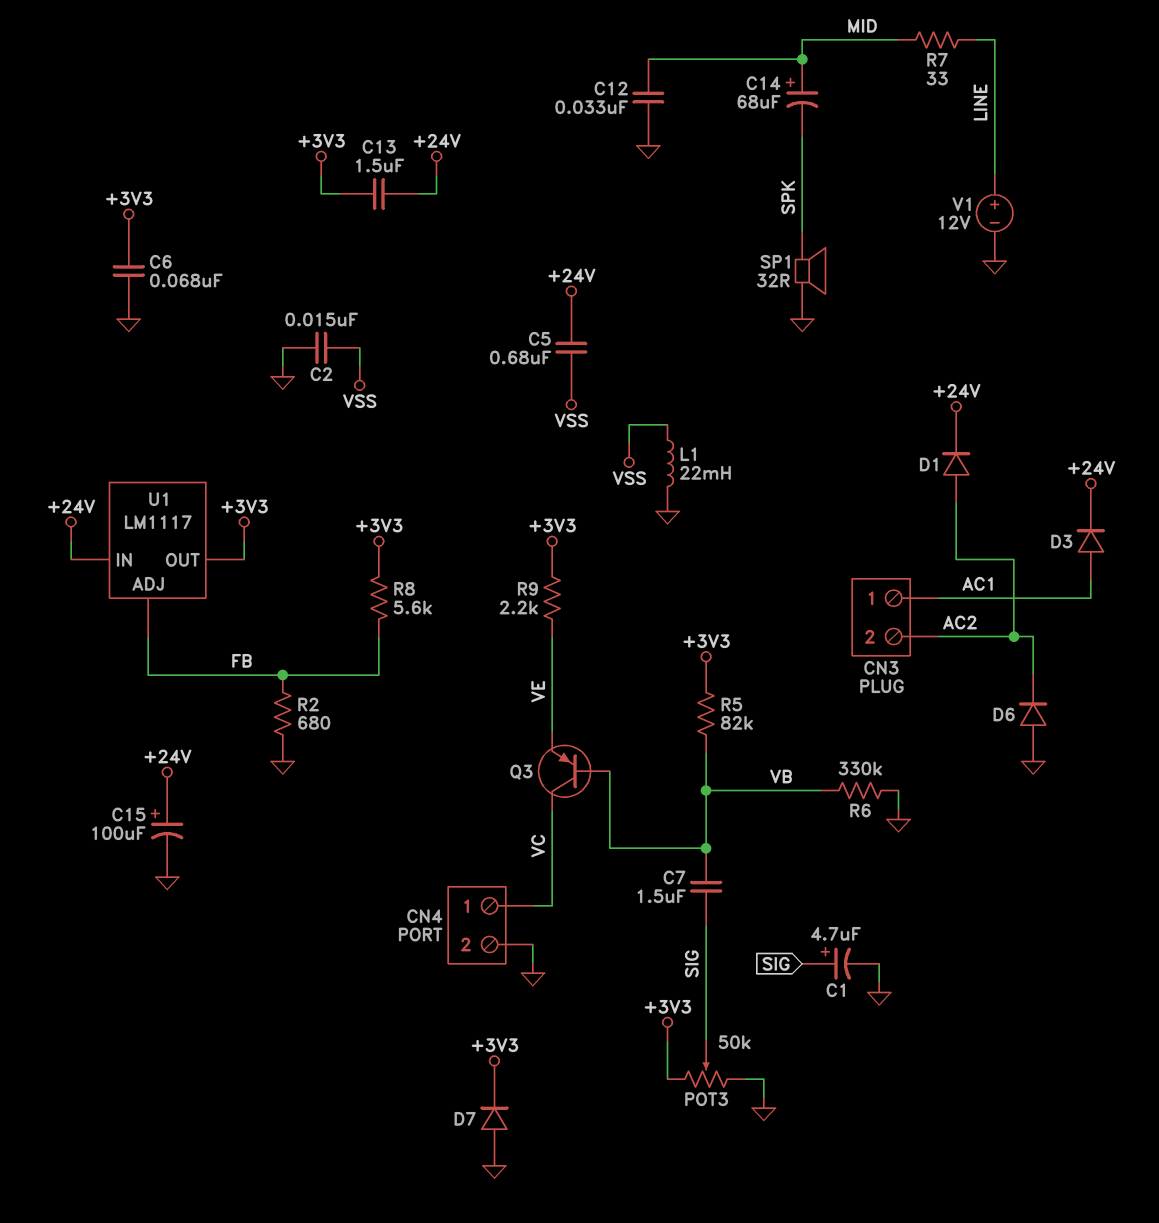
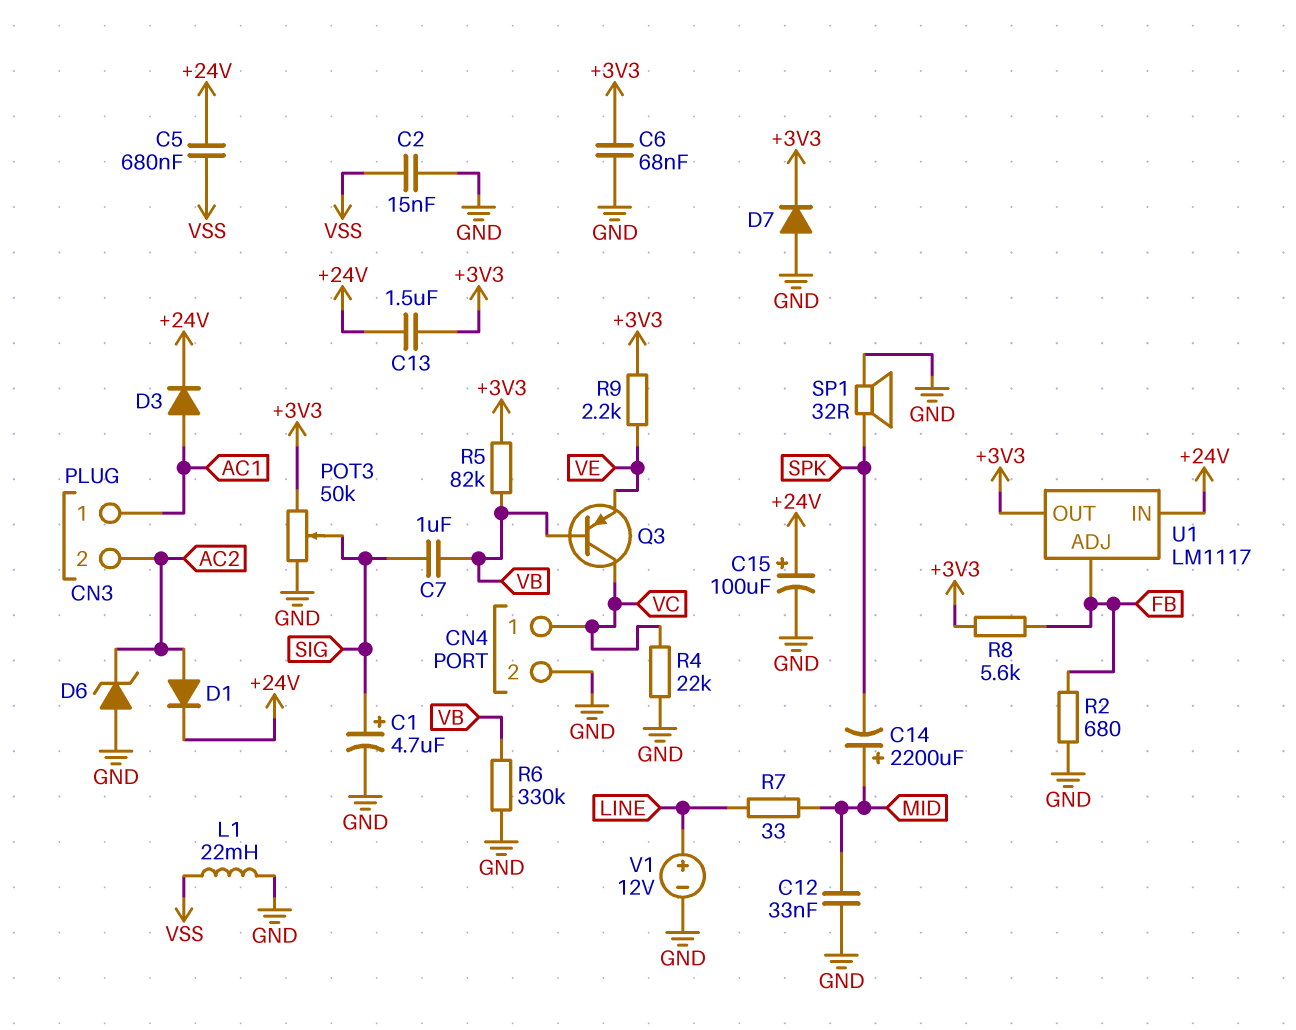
C7: 1.5uF (SIG, VB) -> 1uF (SIG, VB)
C14: 68uF (plus MID, minus SPK) -> 2200uF (plus MID, minus SPK)
D6: diode (A GND, K AC2) -> zener (A GND, K AC2)
R4: none -> 22k (GND, VC)

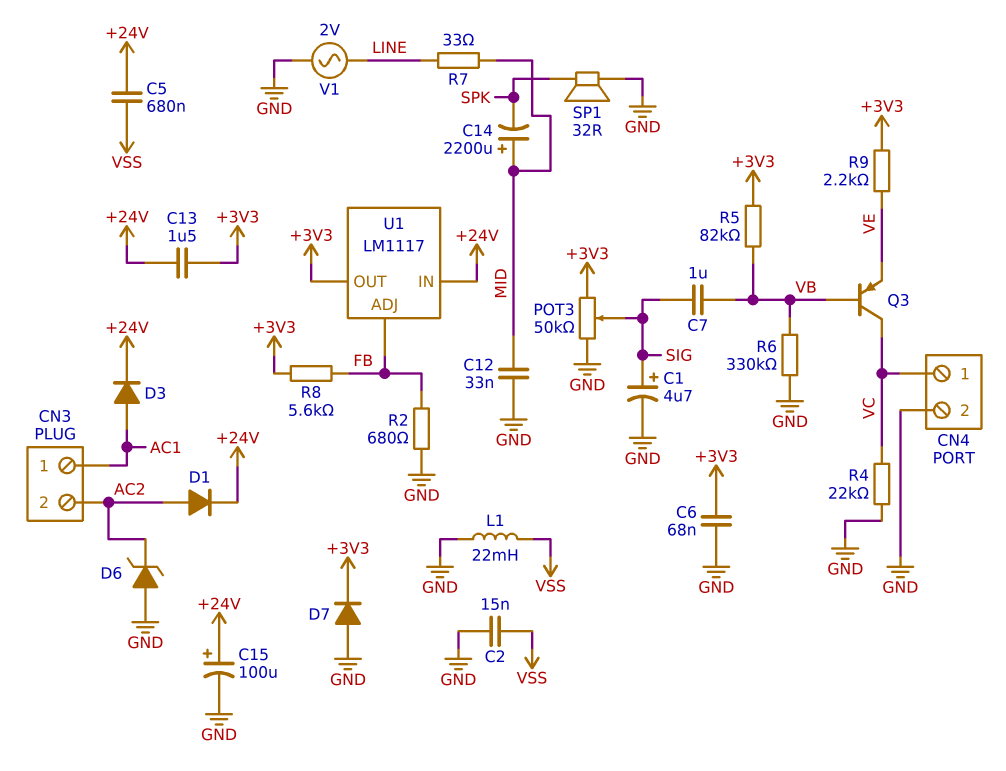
V1: 12V (plus LINE, minus GND) -> AC 2V (GND, LINE)

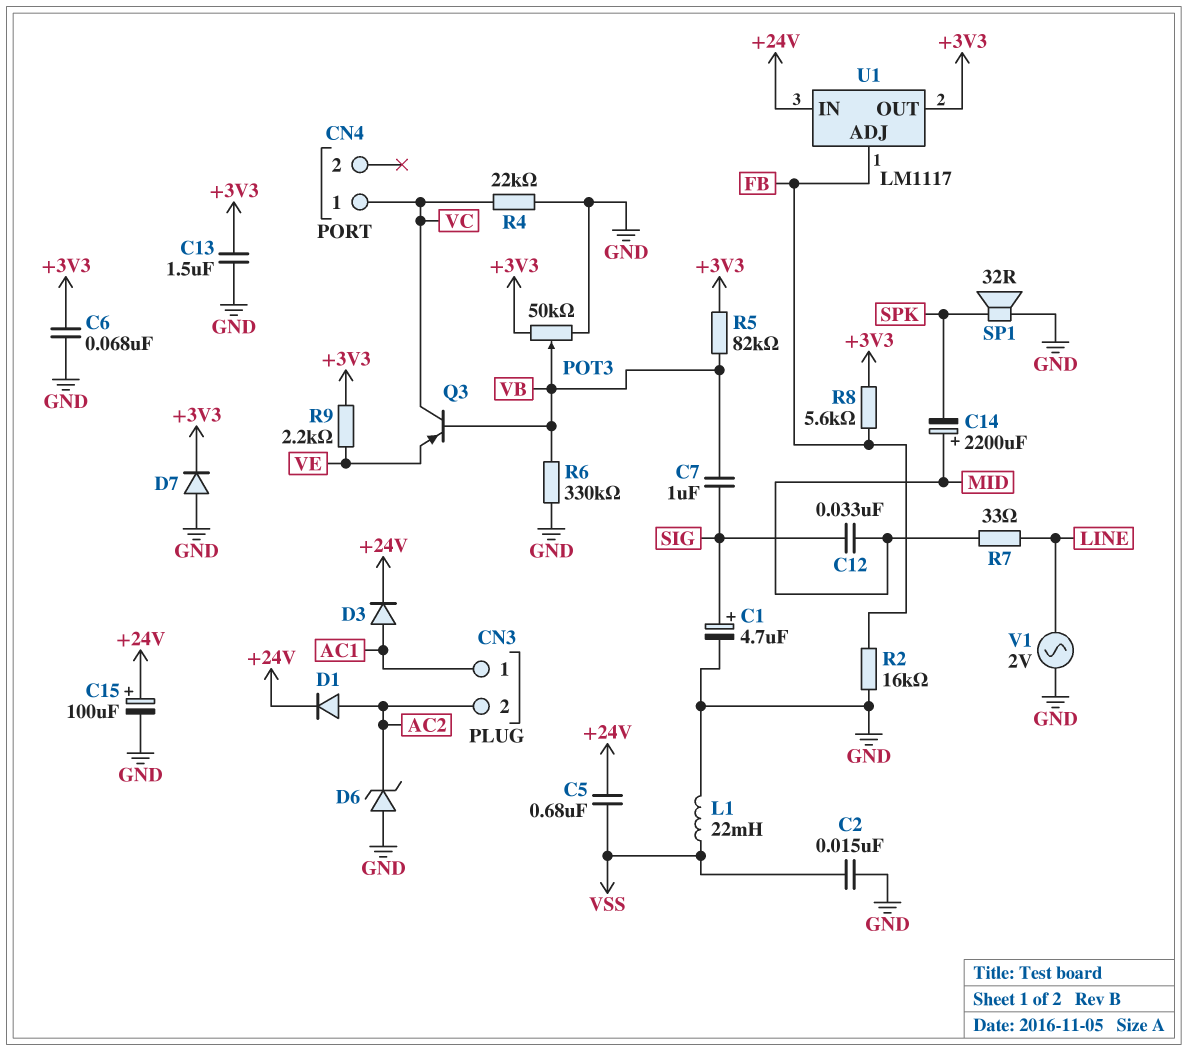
C12: 33nF (GND, MID) -> 33nF (MID, SIG)
C13: 1.5uF (+3V3, +24V) -> 1.5uF (+3V3, GND)
CN4 pin 2: GND -> none
POT3: 50k (+3V3, GND, wiper SIG) -> 50k (+3V3, GND, wiper VB)
R2: 680 (FB, GND) -> 16k (FB, GND)

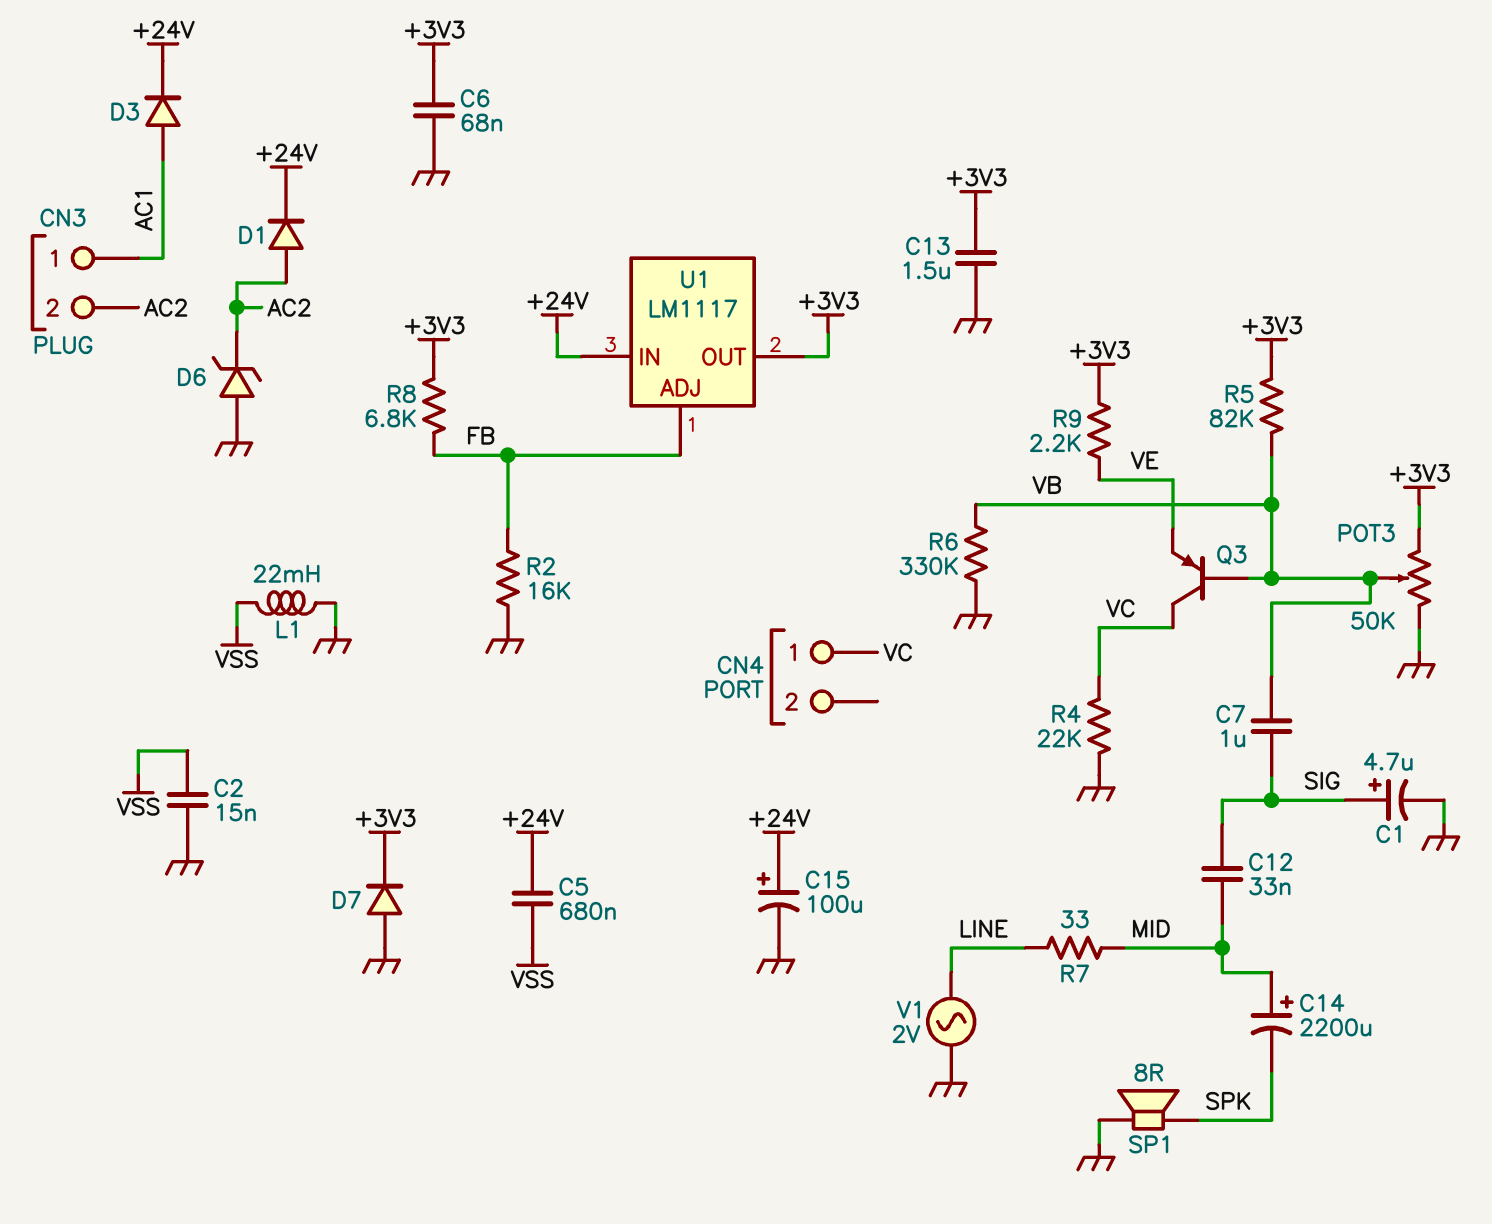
R8: 5.6k (+3V3, FB) -> 6.8k (+3V3, FB)
SP1: speaker 32R (GND, SPK) -> speaker 8R (GND, SPK)

